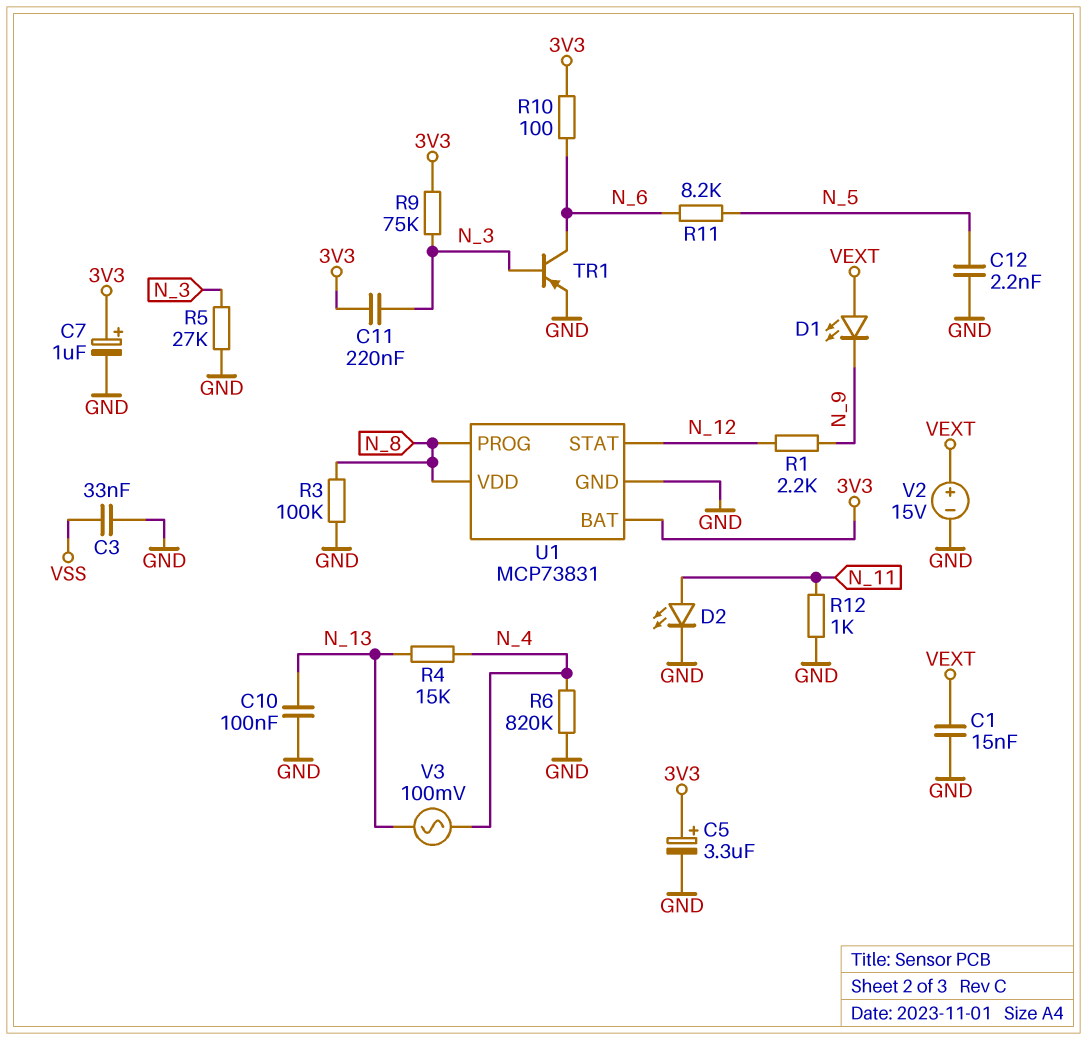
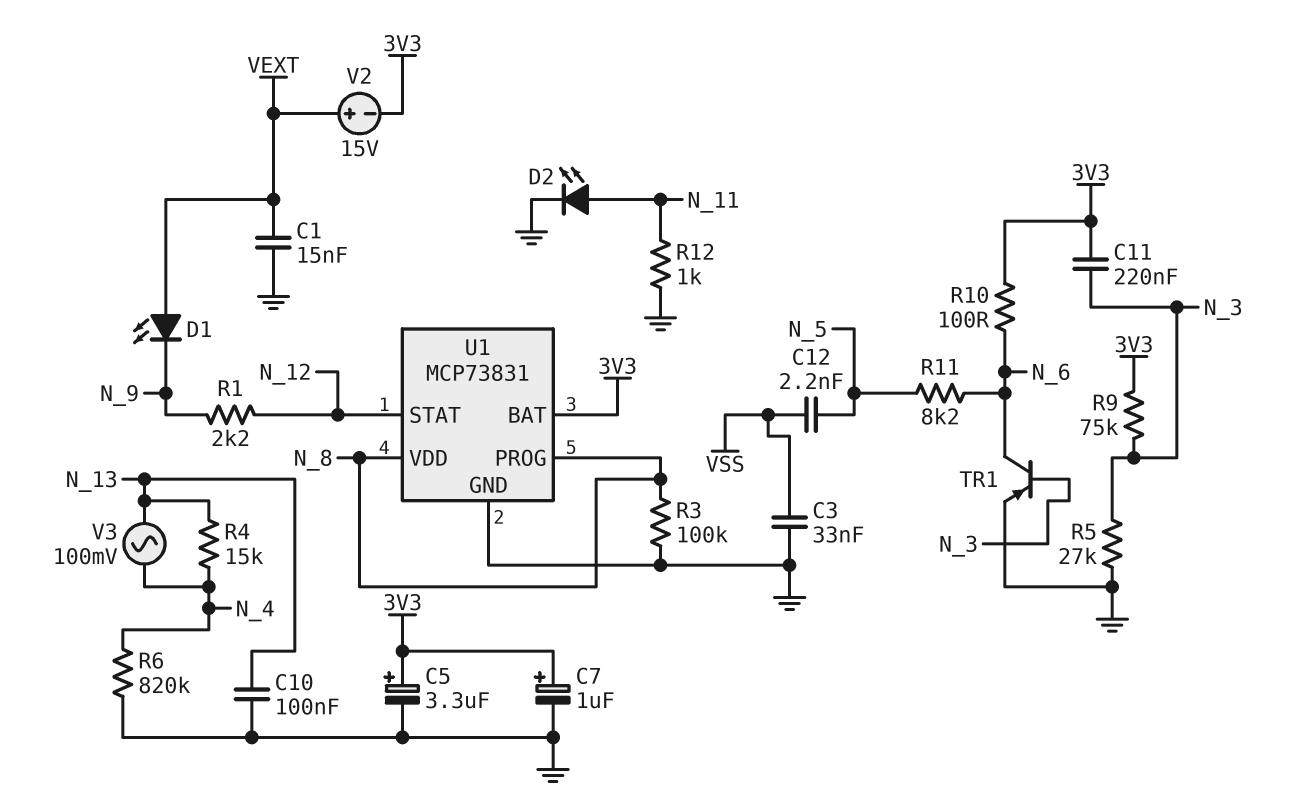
C12: 2.2nF (GND, N_5) -> 2.2nF (N_5, VSS)
V2: 15V (plus VEXT, minus GND) -> 15V (plus VEXT, minus 3V3)

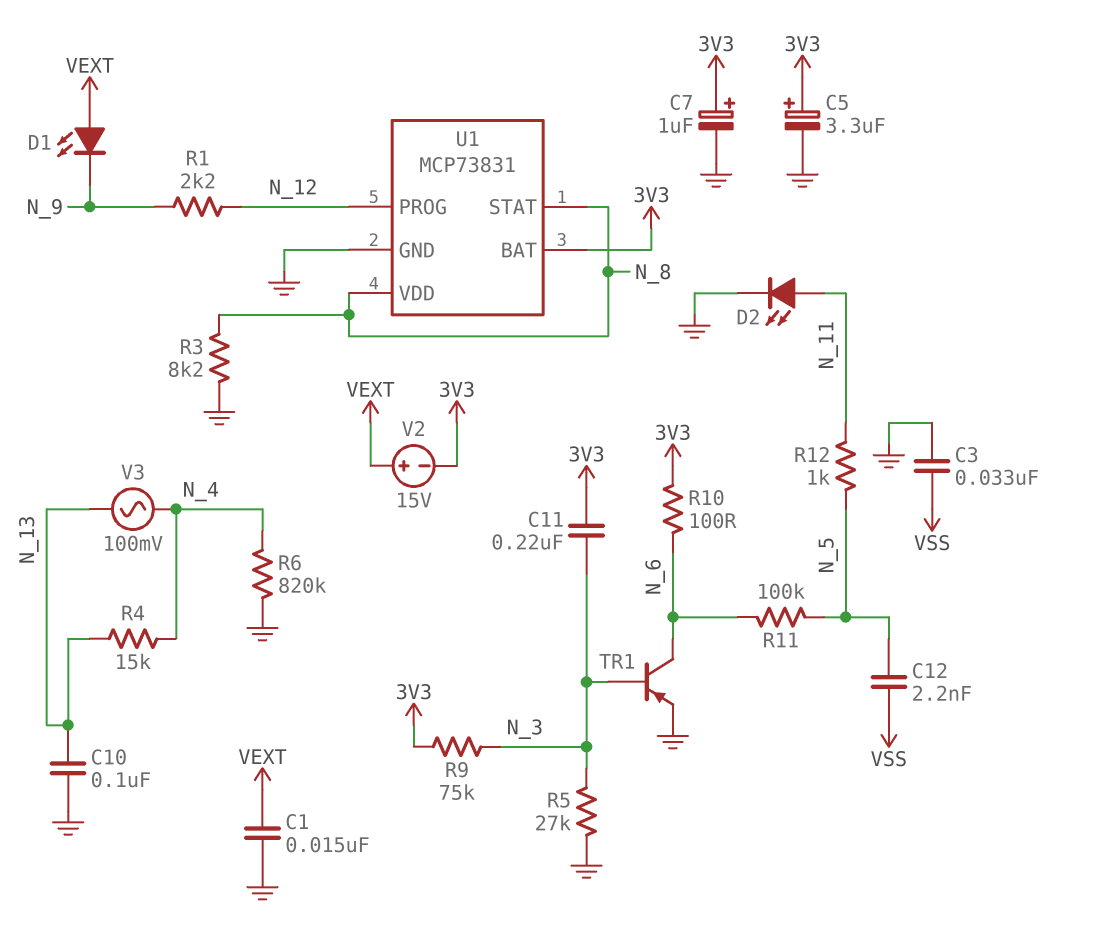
R3: 100k (GND, N_8) -> 8.2k (GND, N_8)
R11: 8.2k (N_5, N_6) -> 100k (N_5, N_6)
R12: 1k (GND, N_11) -> 1k (N_5, N_11)
U1 pin PROG: N_8 -> N_12
U1 pin STAT: N_12 -> N_8

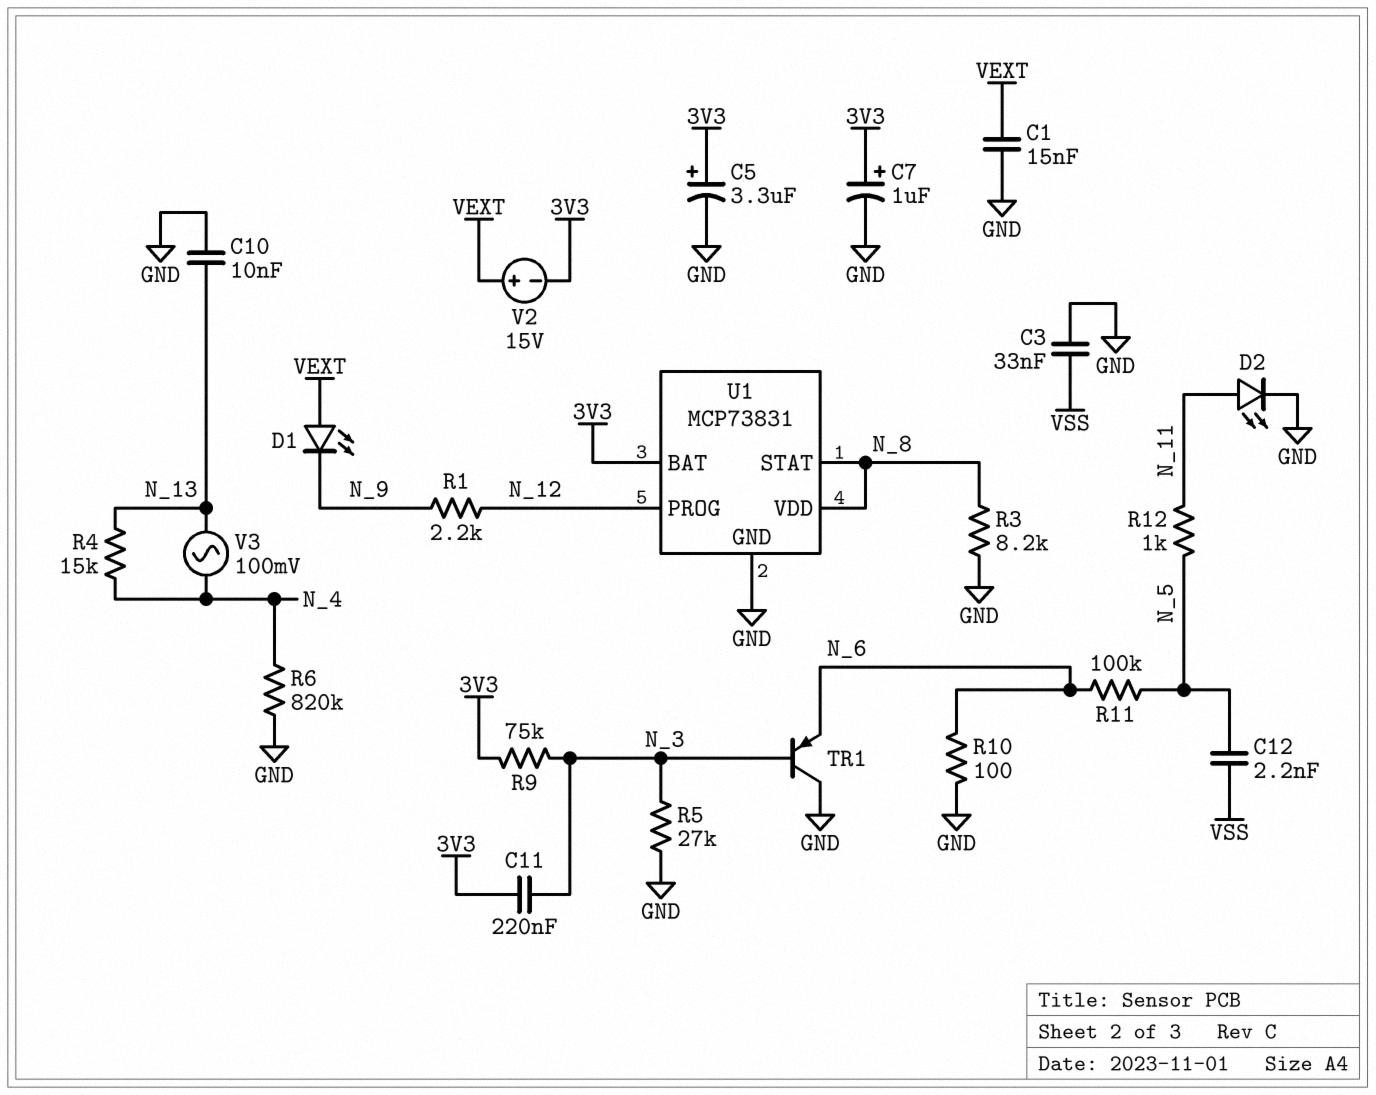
C10: 100nF (GND, N_13) -> 10nF (GND, N_13)
R10: 100 (3V3, N_6) -> 100 (GND, N_6)
TR1: PNP (B N_3, C N_6, E GND) -> PNP (B N_3, C GND, E N_6)

